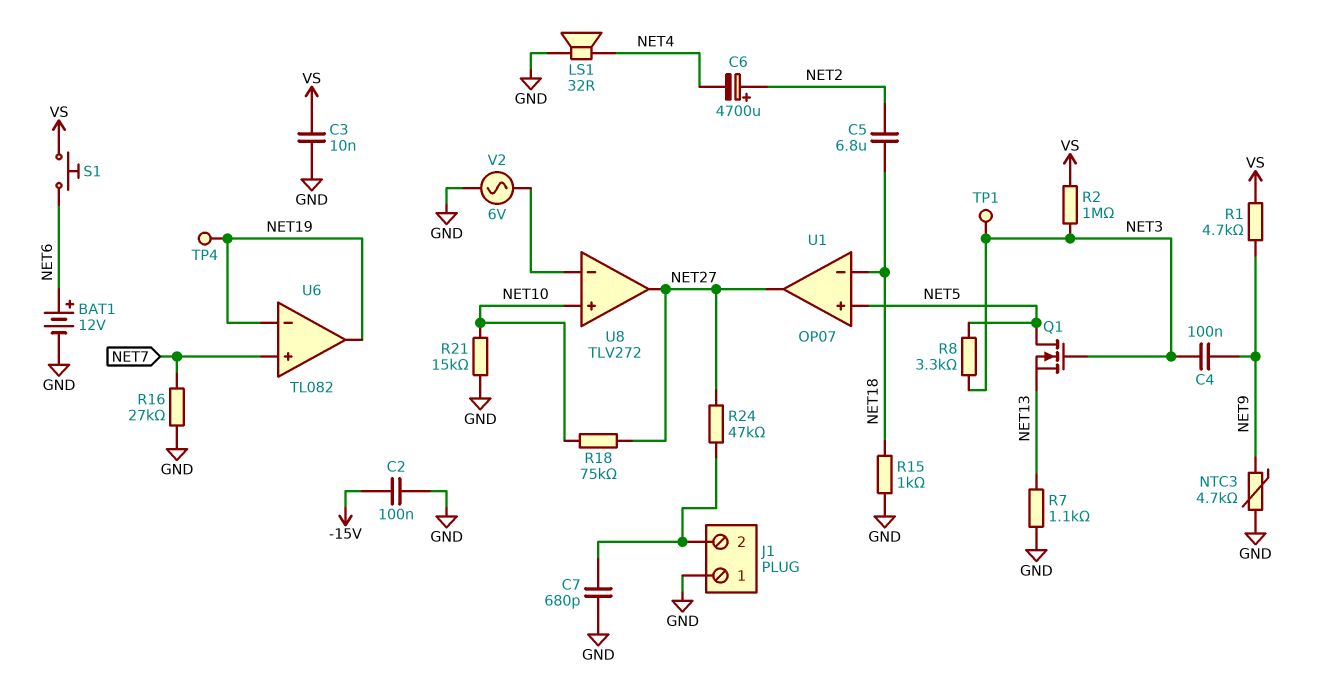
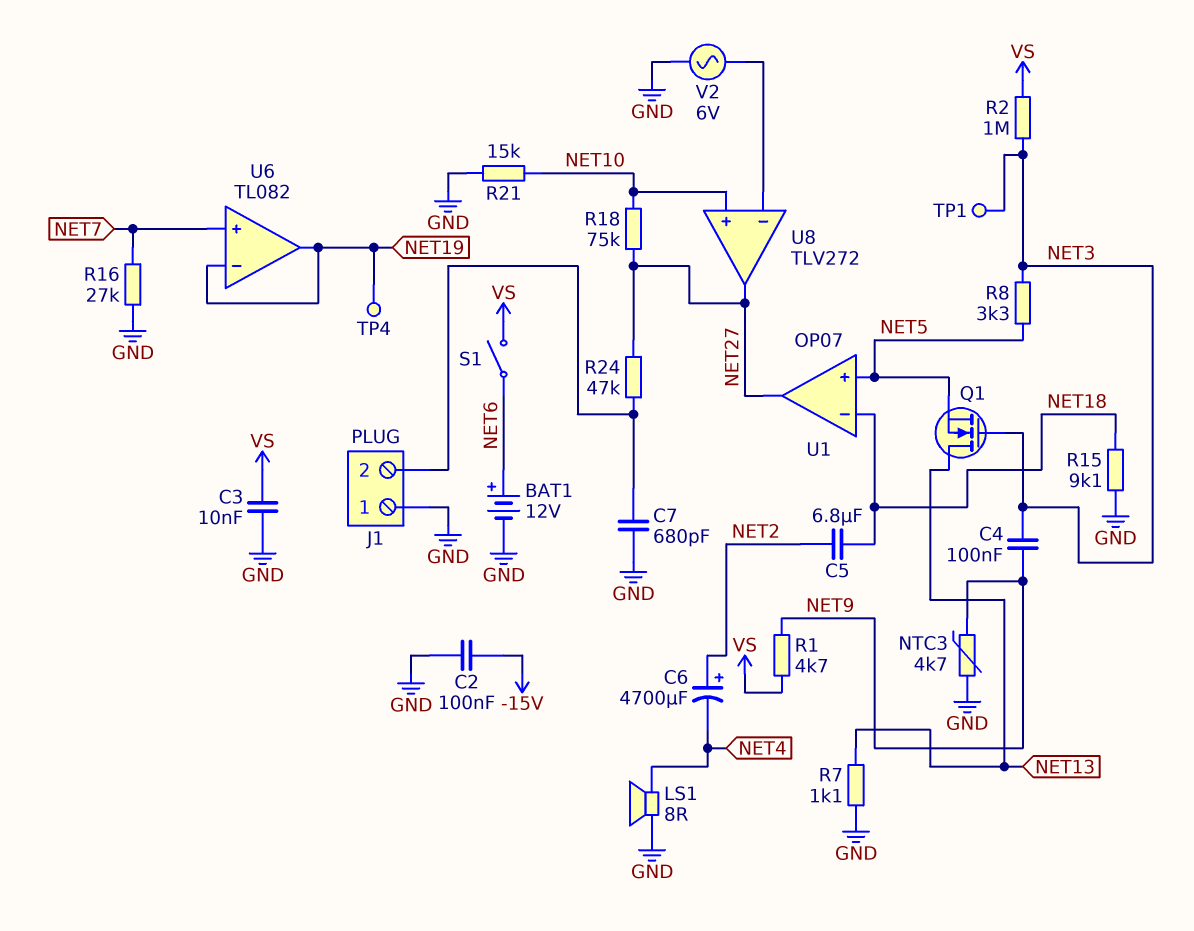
LS1: speaker 32R (GND, NET4) -> speaker 8R (GND, NET4)
Q1: NMOS (G NET3, D NET5, S NET13) -> NMOS (G NET3, D NET13, S NET5)
R15: 1k (GND, NET18) -> 9.1k (GND, NET18)
S1: button (NET6, VS) -> switch (NET6, VS)

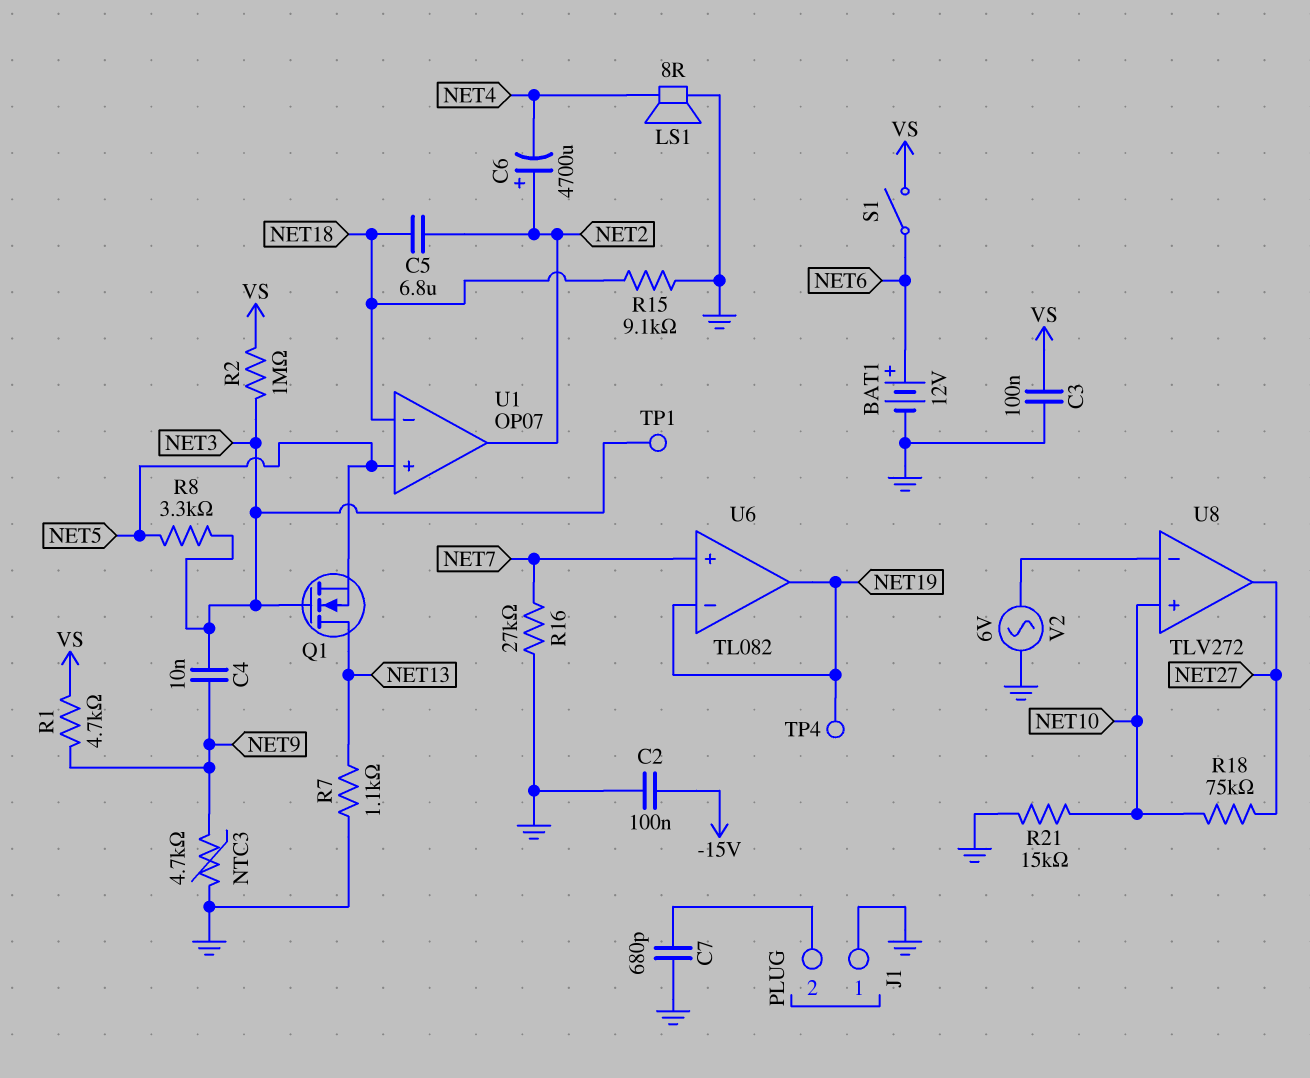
C3: 10nF (GND, VS) -> 100nF (GND, VS)
C4: 100nF (NET3, NET9) -> 10nF (NET3, NET9)
R24: 47k (J1/2, NET27) -> none
U1 pin out: NET27 -> NET2

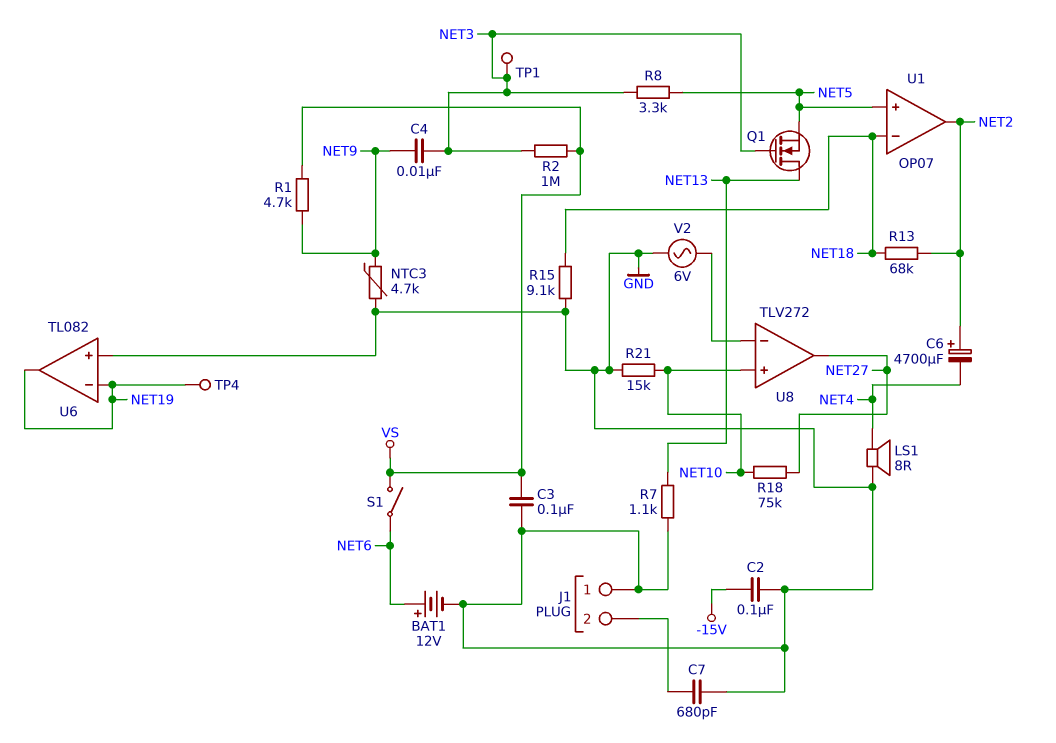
C5: 6.8uF (NET2, NET18) -> none
R13: none -> 68k (NET2, NET18)
R16: 27k (GND, NET7) -> none
U6 pin in+: NET7 -> GND

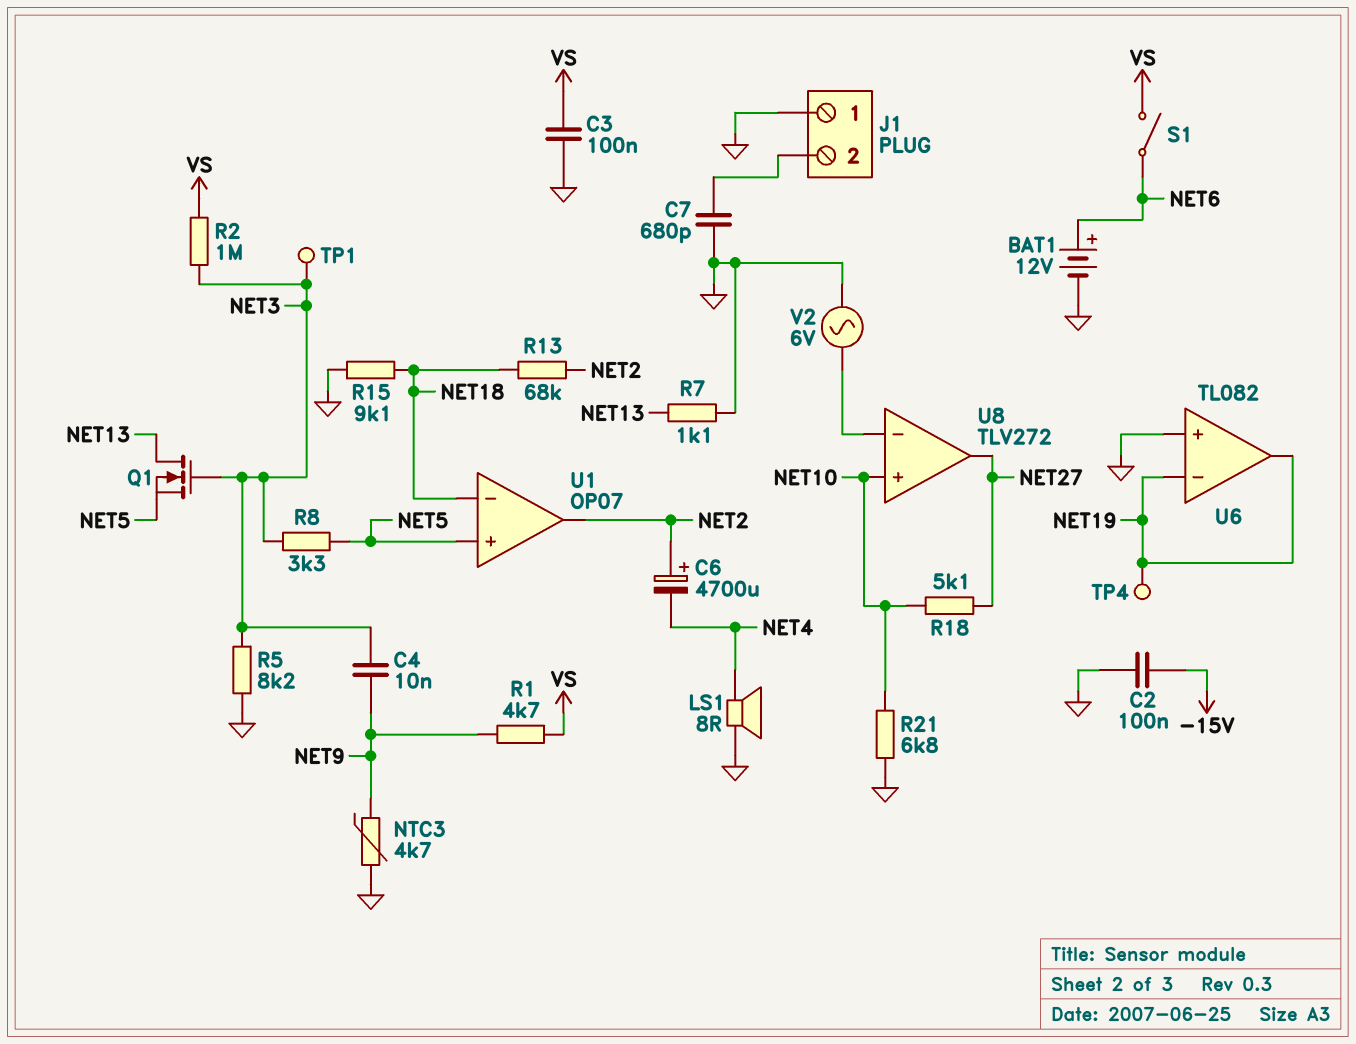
R5: none -> 8.2k (GND, NET3)
R18: 75k (NET10, NET27) -> 5.1k (NET10, NET27)
R21: 15k (GND, NET10) -> 6.8k (GND, NET10)

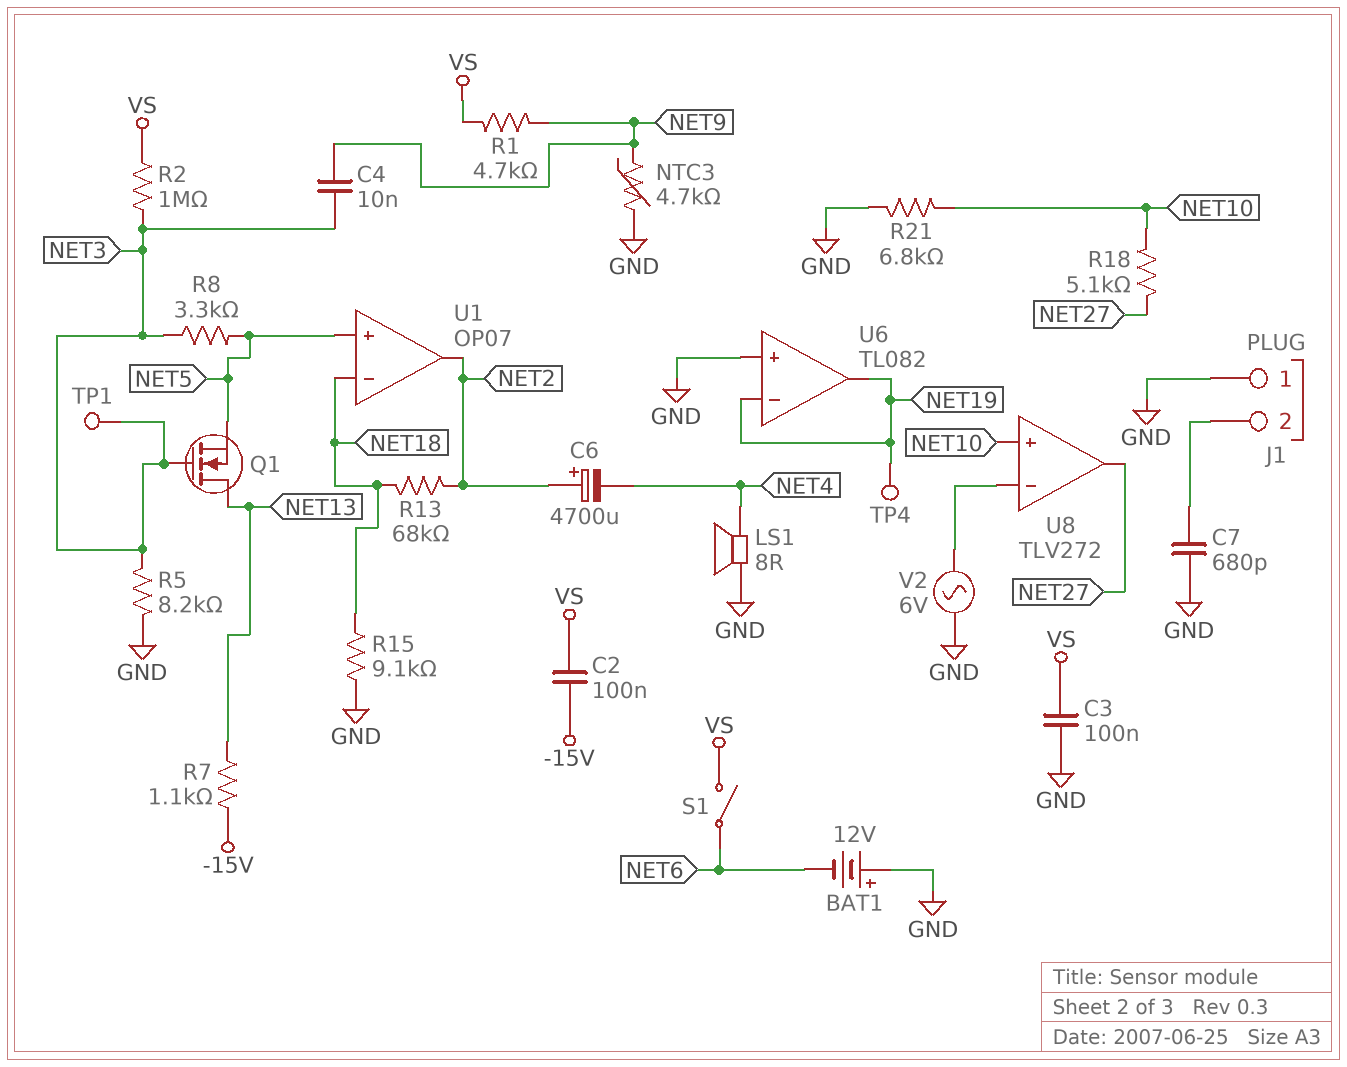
BAT1: 12V (plus NET6, minus GND) -> 12V (plus GND, minus NET6)
C2: 100nF (-15V, GND) -> 100nF (-15V, VS)
R7: 1.1k (GND, NET13) -> 1.1k (-15V, NET13)

